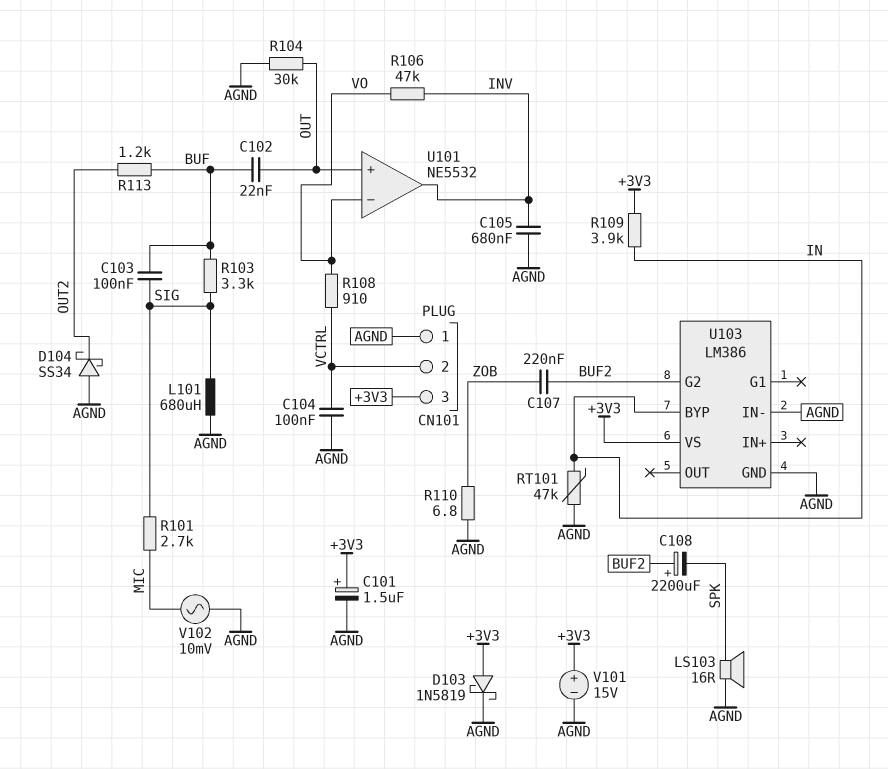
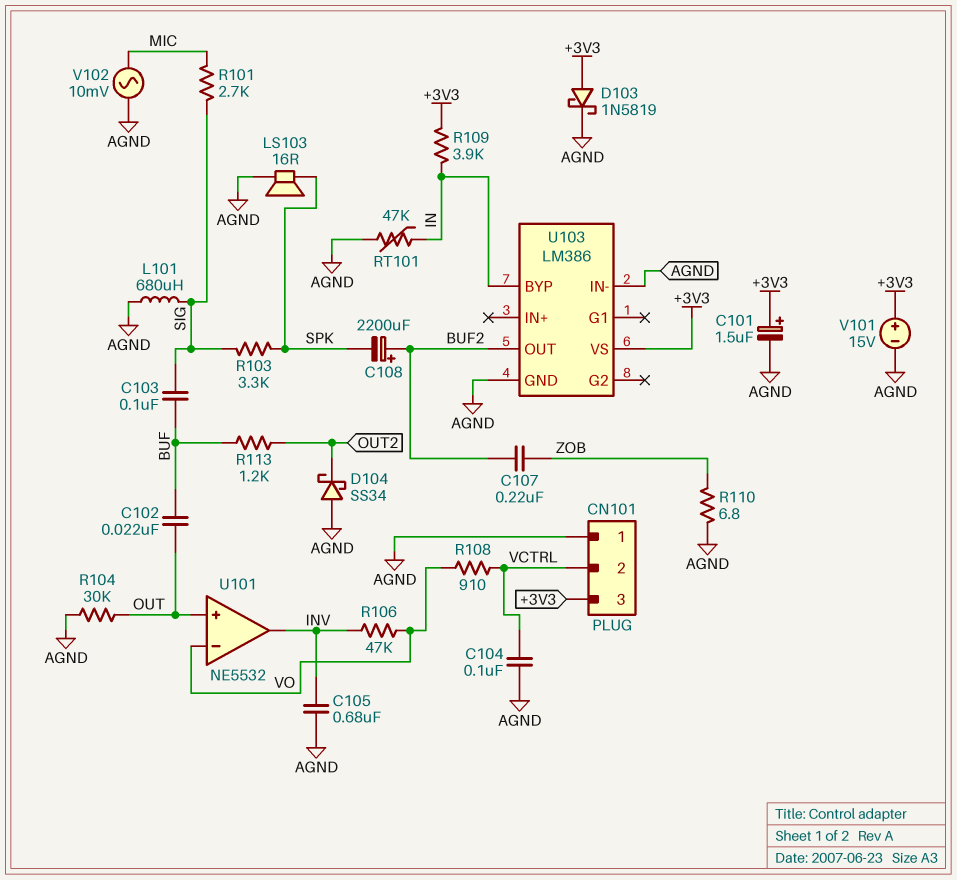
R103: 3.3k (BUF, SIG) -> 3.3k (SIG, SPK)
U103 pin G2: BUF2 -> none
U103 pin OUT: none -> BUF2

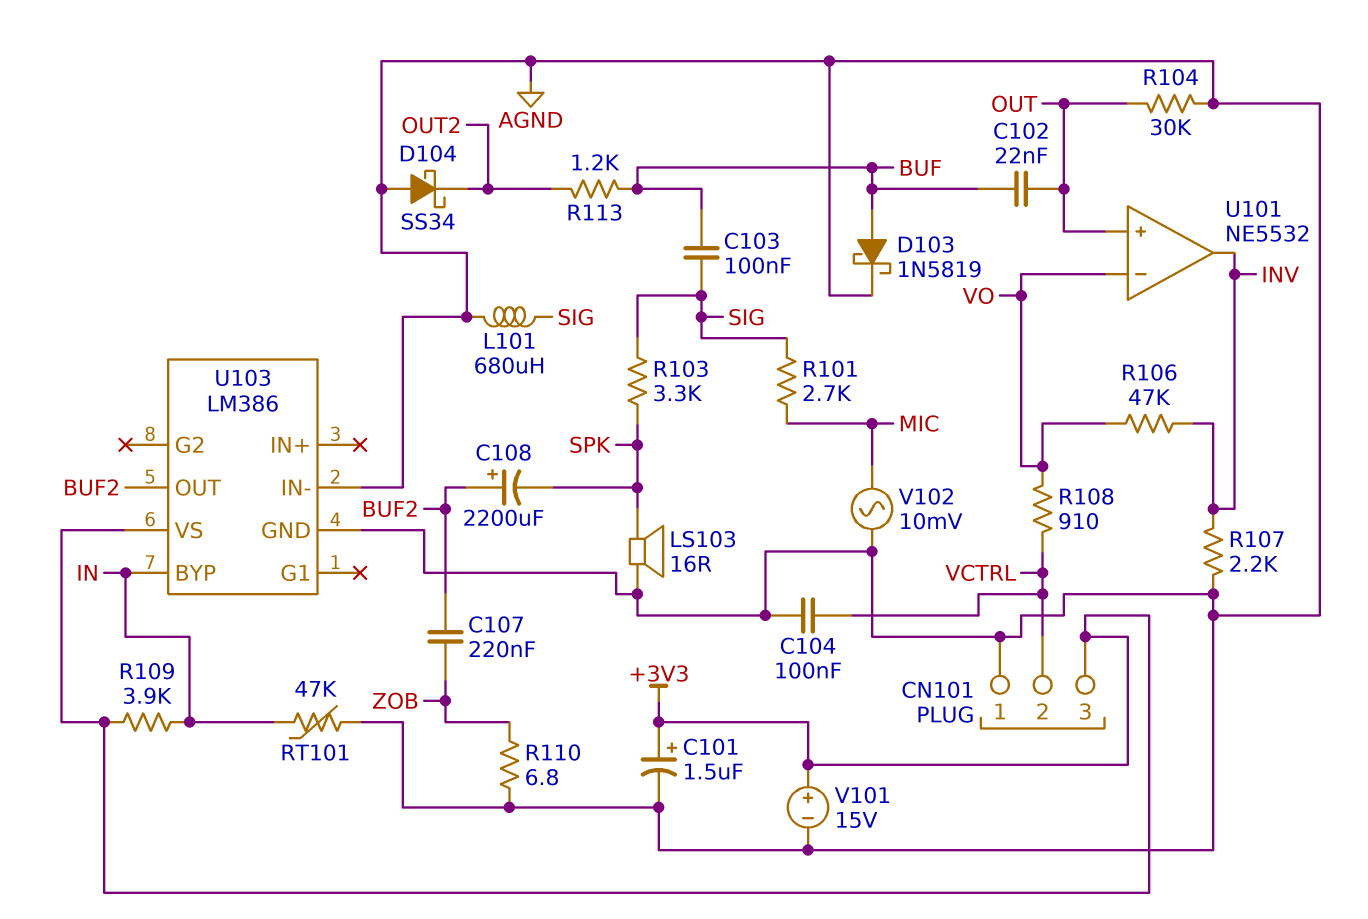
C105: 680nF (AGND, INV) -> none
D103: schottky 1N5819 (A +3V3, K AGND) -> schottky 1N5819 (A BUF, K AGND)
R107: none -> 2.2k (AGND, INV)

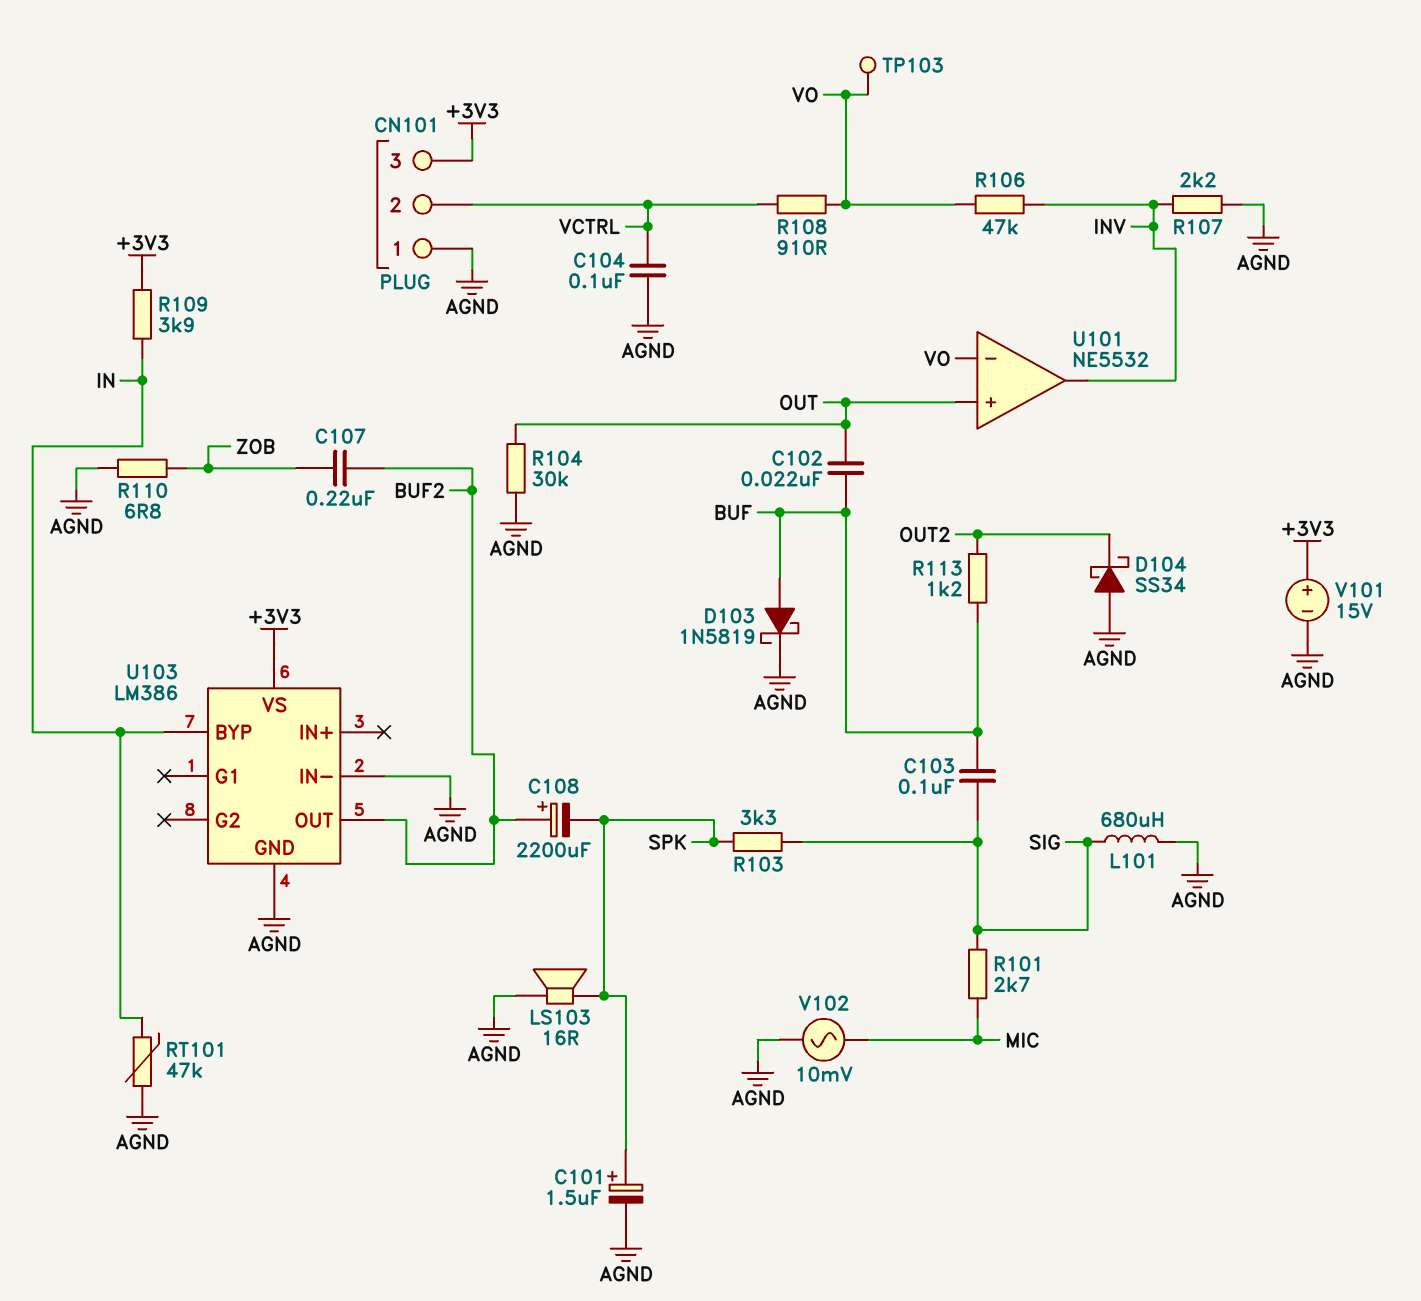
C101: 1.5uF (plus +3V3, minus AGND) -> 1.5uF (plus SPK, minus AGND)
TP103: none -> test point (VO)

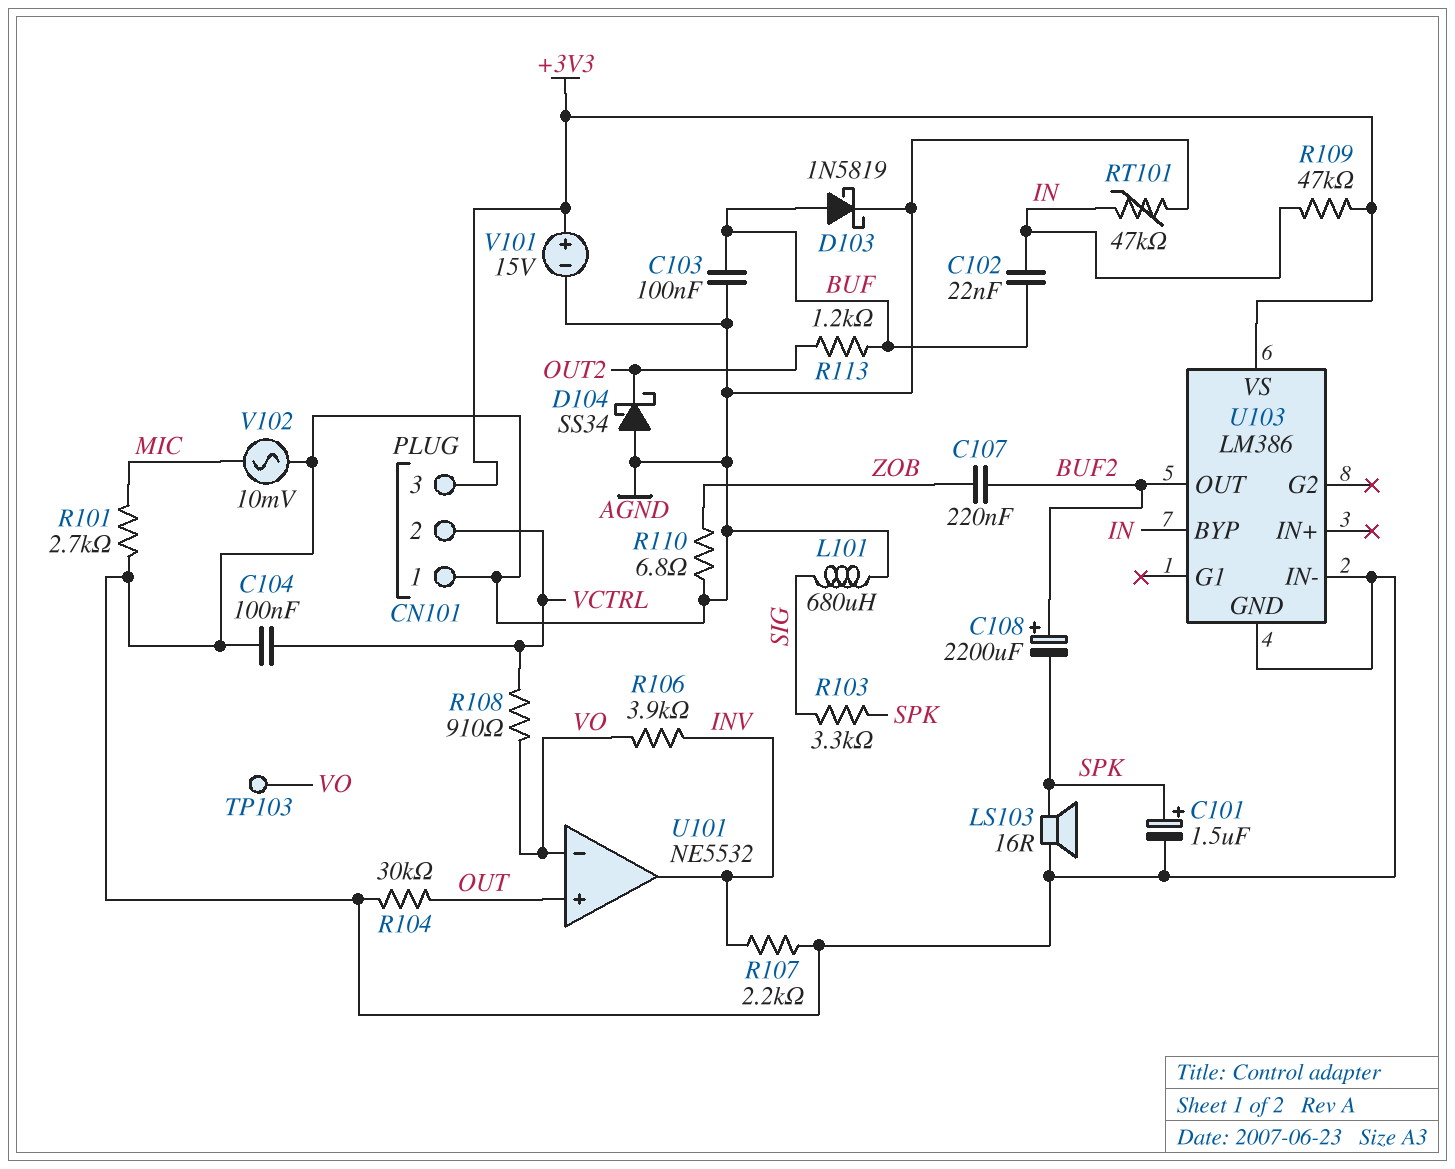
C102: 22nF (BUF, OUT) -> 22nF (BUF, IN)
C103: 100nF (BUF, SIG) -> 100nF (AGND, BUF)
R101: 2.7k (MIC, SIG) -> 2.7k (AGND, MIC)
R106: 47k (INV, VO) -> 3.9k (INV, VO)
R109: 3.9k (+3V3, IN) -> 47k (+3V3, IN)

